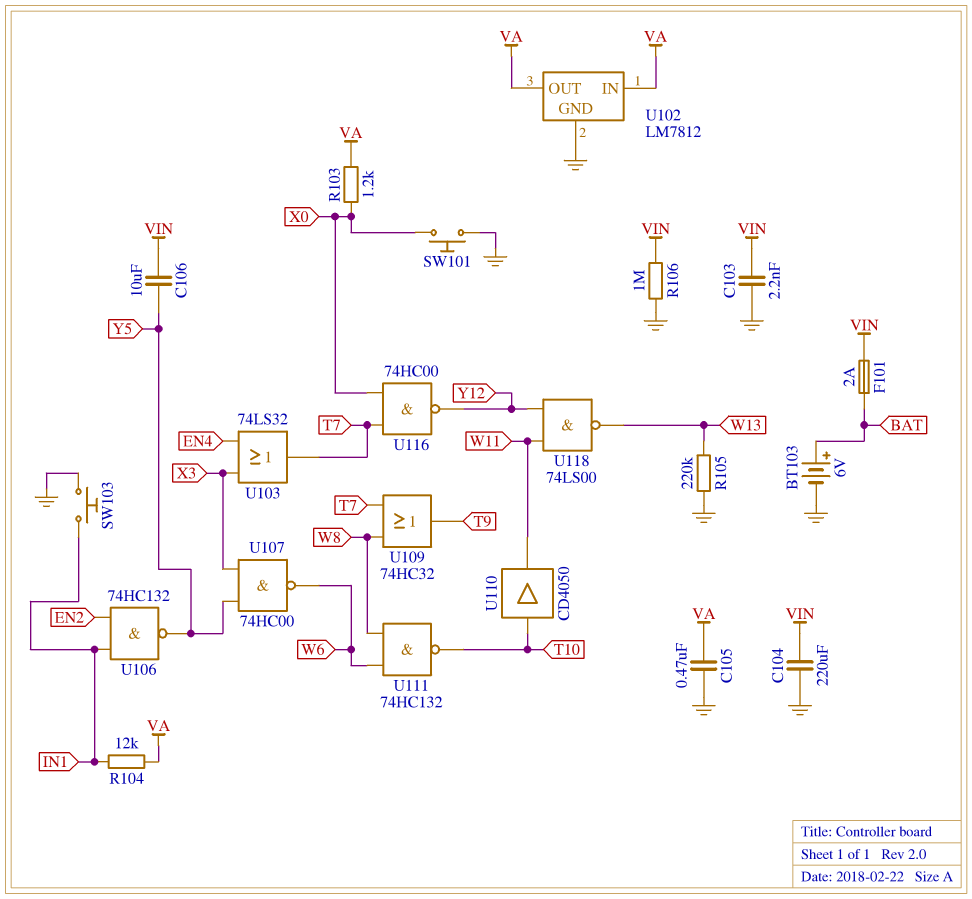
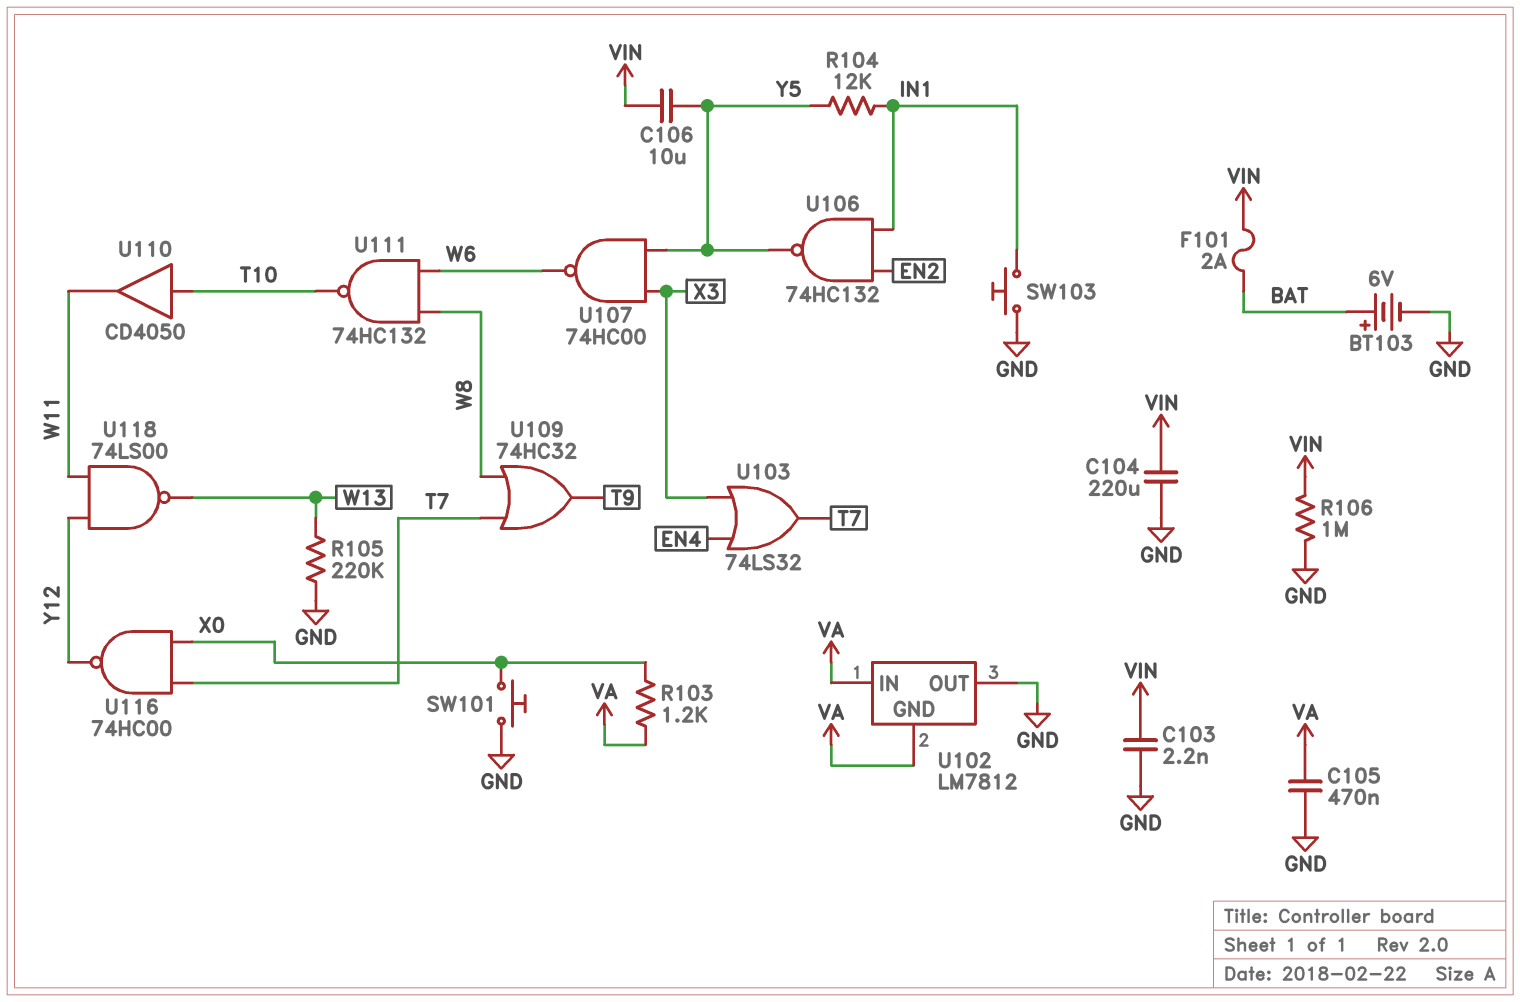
R104: 12k (IN1, VA) -> 12k (IN1, Y5)
U102 pin GND: GND -> VA
U102 pin OUT: VA -> GND

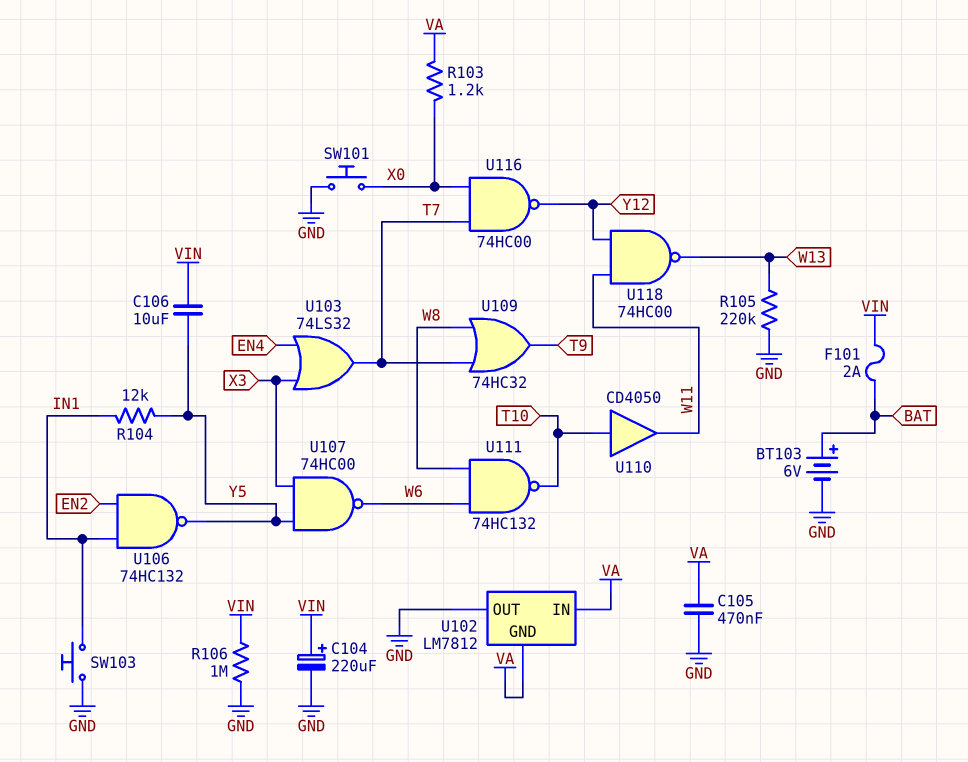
C103: 2.2nF (GND, VIN) -> none
C104: 220uF (GND, VIN) -> 220uF (plus VIN, minus GND)
U118: NAND 74LS00 (in W11, in Y12, out W13) -> NAND 74HC00 (in W11, in Y12, out W13)

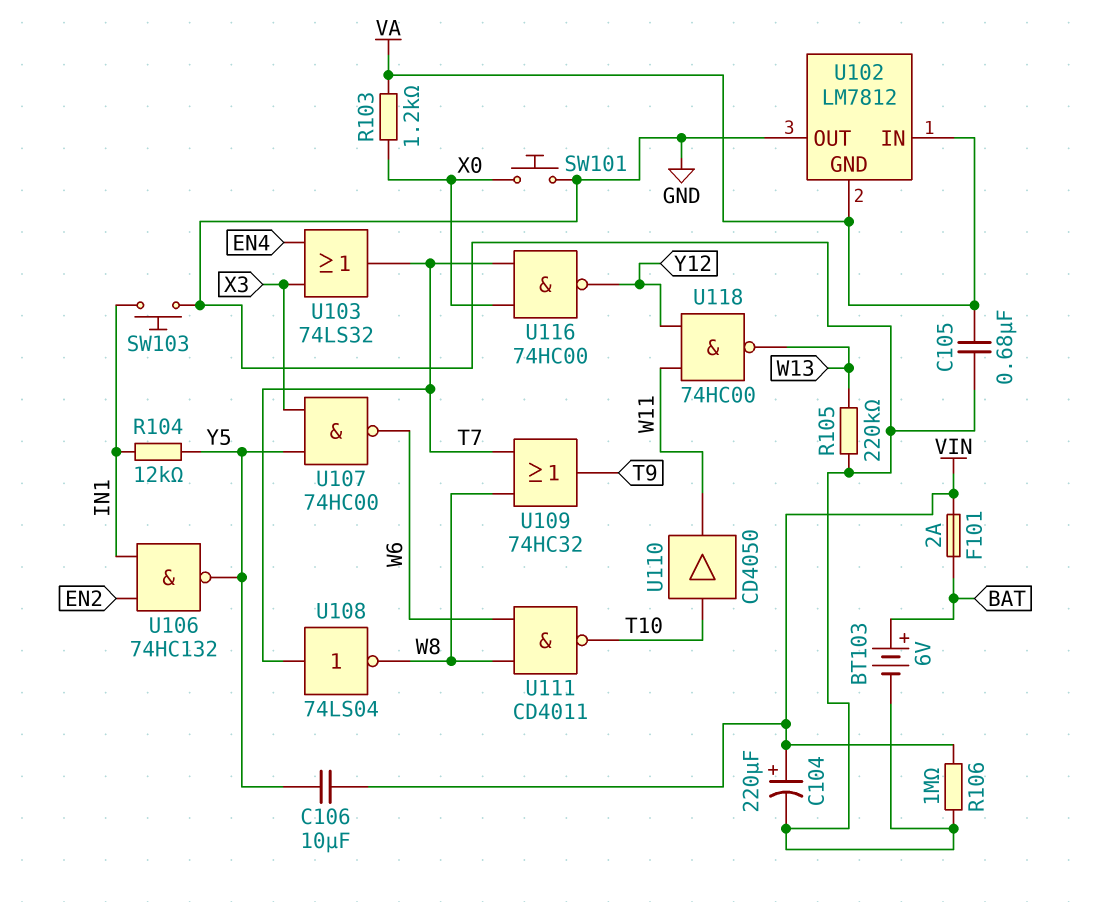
C105: 470nF (GND, VA) -> 680nF (GND, VA)
U108: none -> NOT 74LS04 (in T7, out W8)
U111: NAND 74HC132 (in W6, in W8, out T10) -> NAND CD4011 (in W6, in W8, out T10)

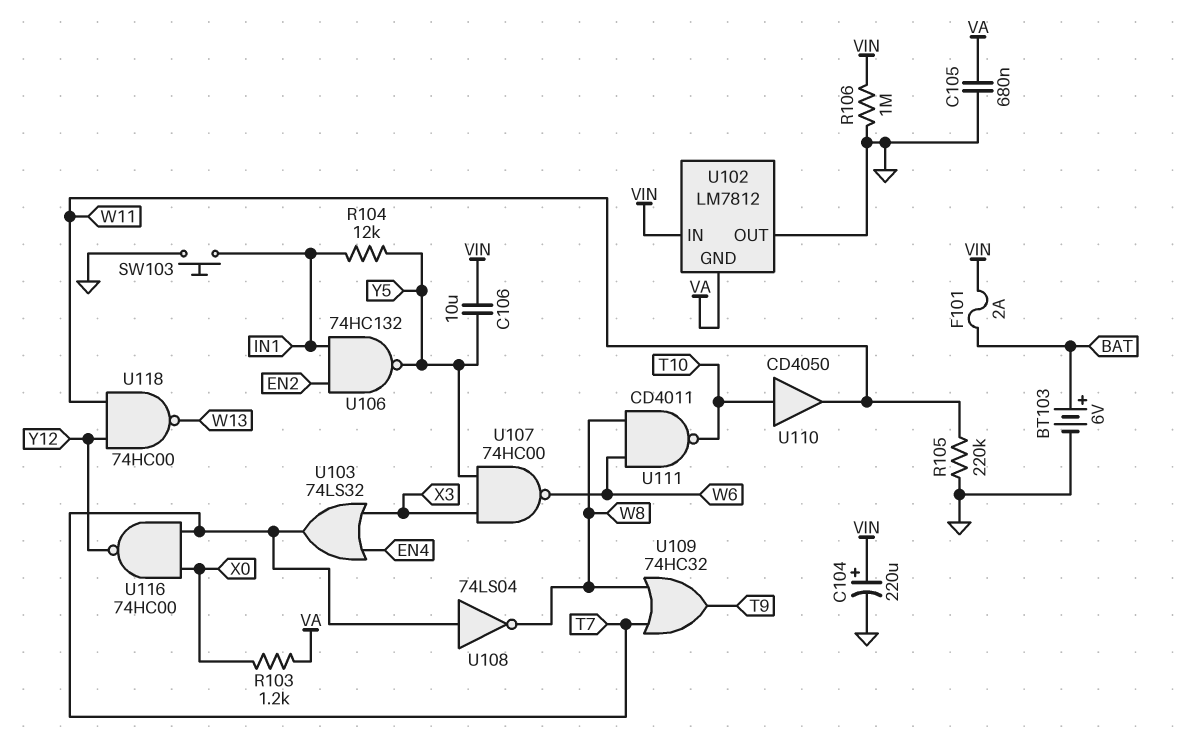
R105: 220k (GND, W13) -> 220k (GND, W11)
SW101: button (GND, X0) -> none
U102 pin IN: VA -> VIN

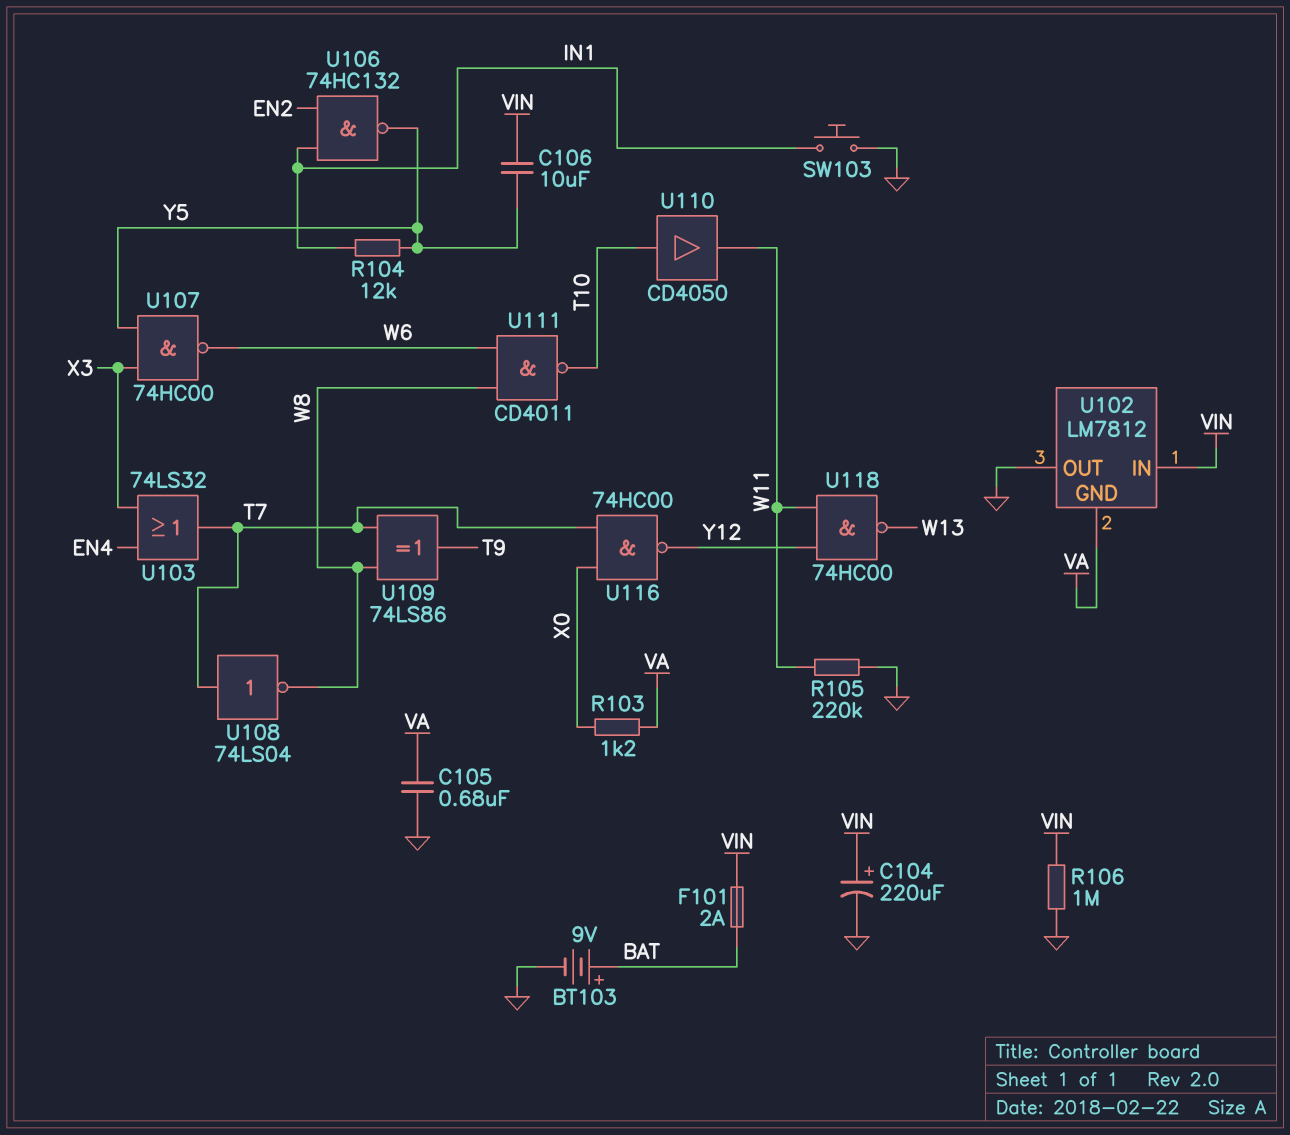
BT103: 6V (plus BAT, minus GND) -> 9V (plus BAT, minus GND)
U109: OR 74HC32 (in T7, in W8, out T9) -> XOR 74LS86 (in T7, in W8, out T9)

